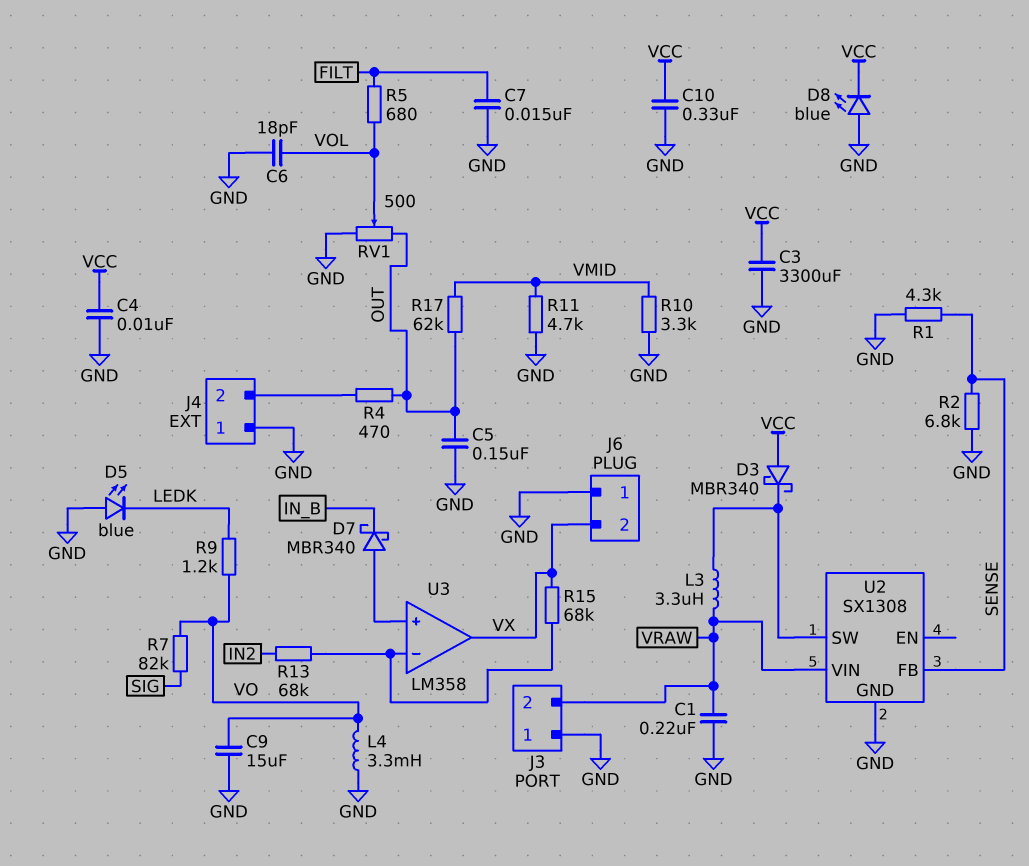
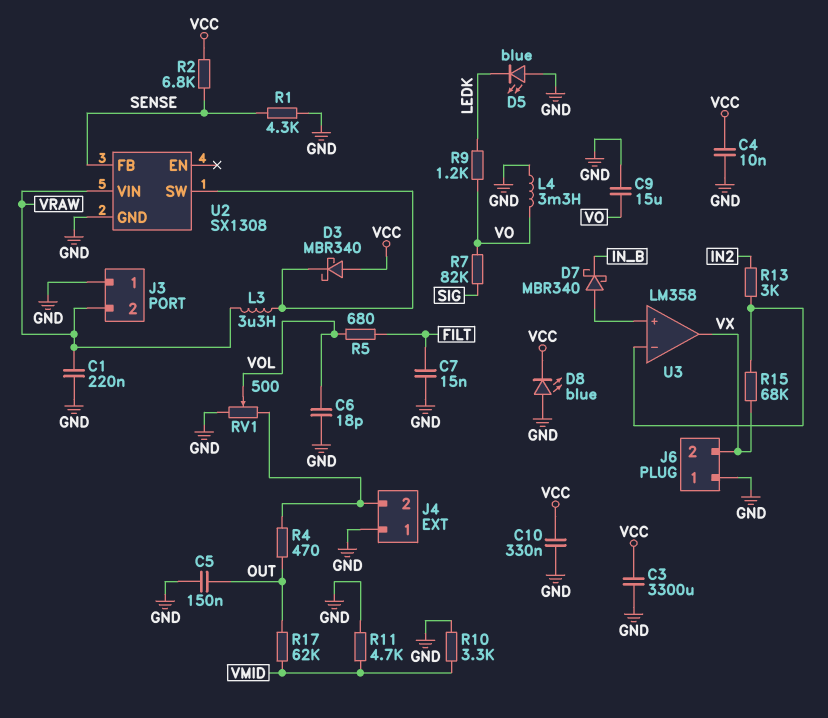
R2: 6.8k (GND, SENSE) -> 6.8k (SENSE, VCC)
R13: 68k (IN2, U3/in-) -> 3k (IN2, U3/in-)
RV1: 500 (GND, OUT, wiper VOL) -> 500 (GND, J4/2, wiper VOL)

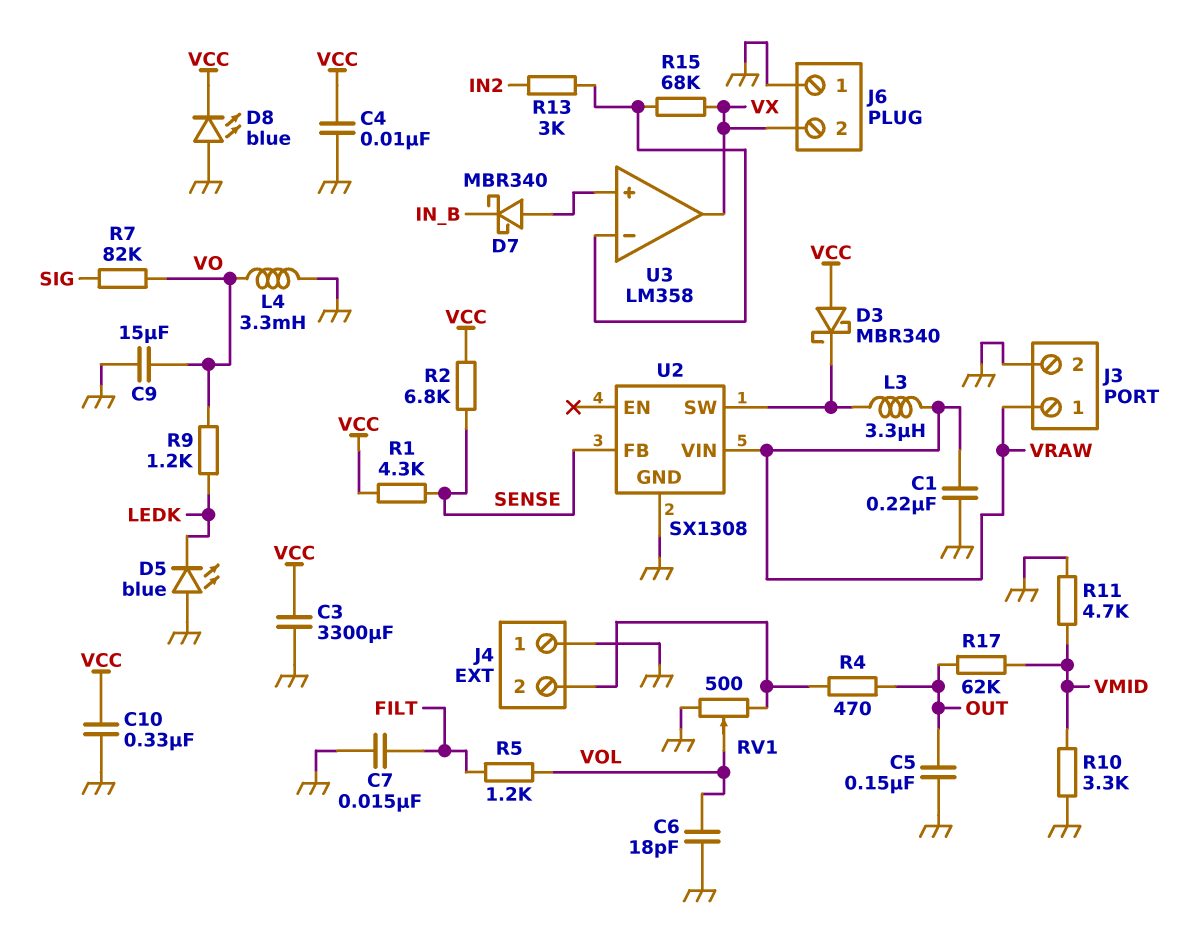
J3 pin 1: GND -> VRAW
J3 pin 2: VRAW -> GND
R1: 4.3k (GND, SENSE) -> 4.3k (SENSE, VCC)
R5: 680 (FILT, VOL) -> 1.2k (FILT, VOL)

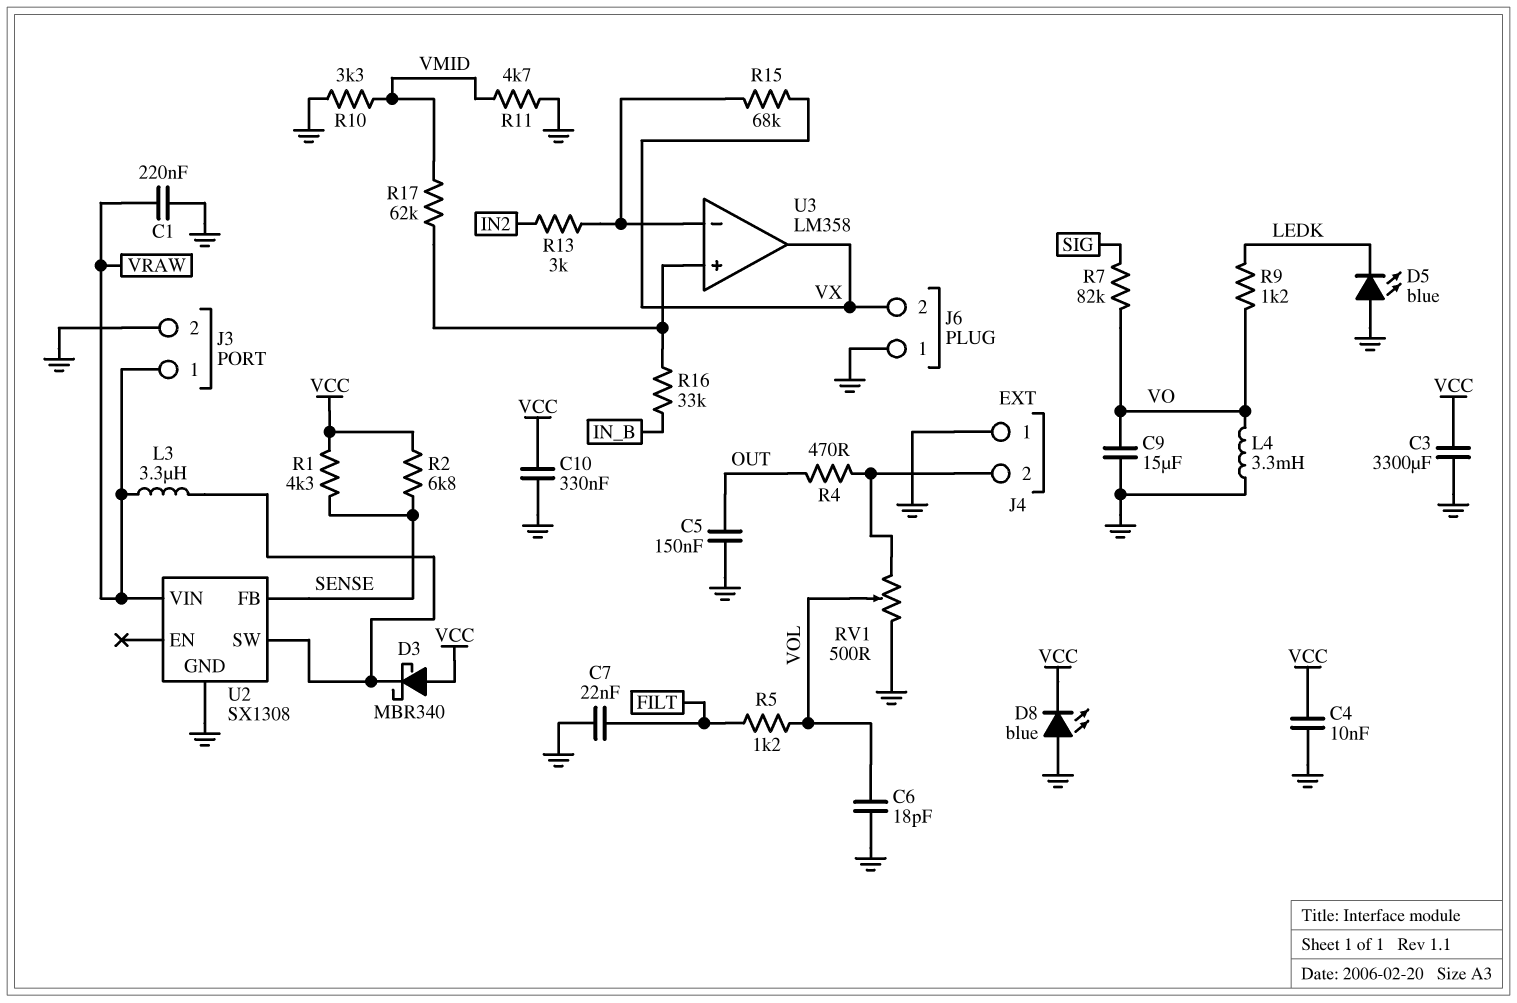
C7: 15nF (FILT, GND) -> 22nF (FILT, GND)
D7: schottky MBR340 (A U3/in+, K IN_B) -> none
R16: none -> 33k (IN_B, U3/in+)
R17: 62k (OUT, VMID) -> 62k (U3/in+, VMID)

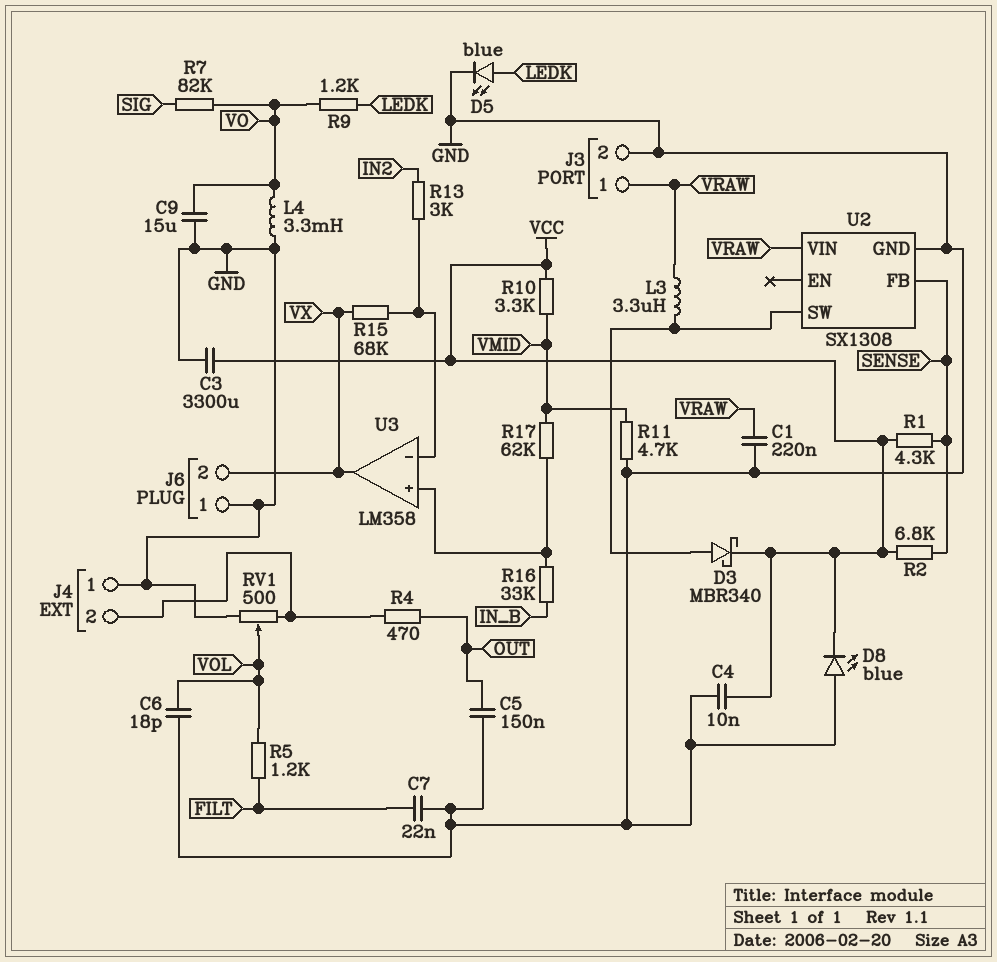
C10: 330nF (GND, VCC) -> none
D3: schottky MBR340 (A VCC, K U2/SW) -> schottky MBR340 (A U2/SW, K VCC)
D5: LED blue (A GND, K LEDK) -> LED blue (A LEDK, K GND)
R10: 3.3k (GND, VMID) -> 3.3k (VCC, VMID)

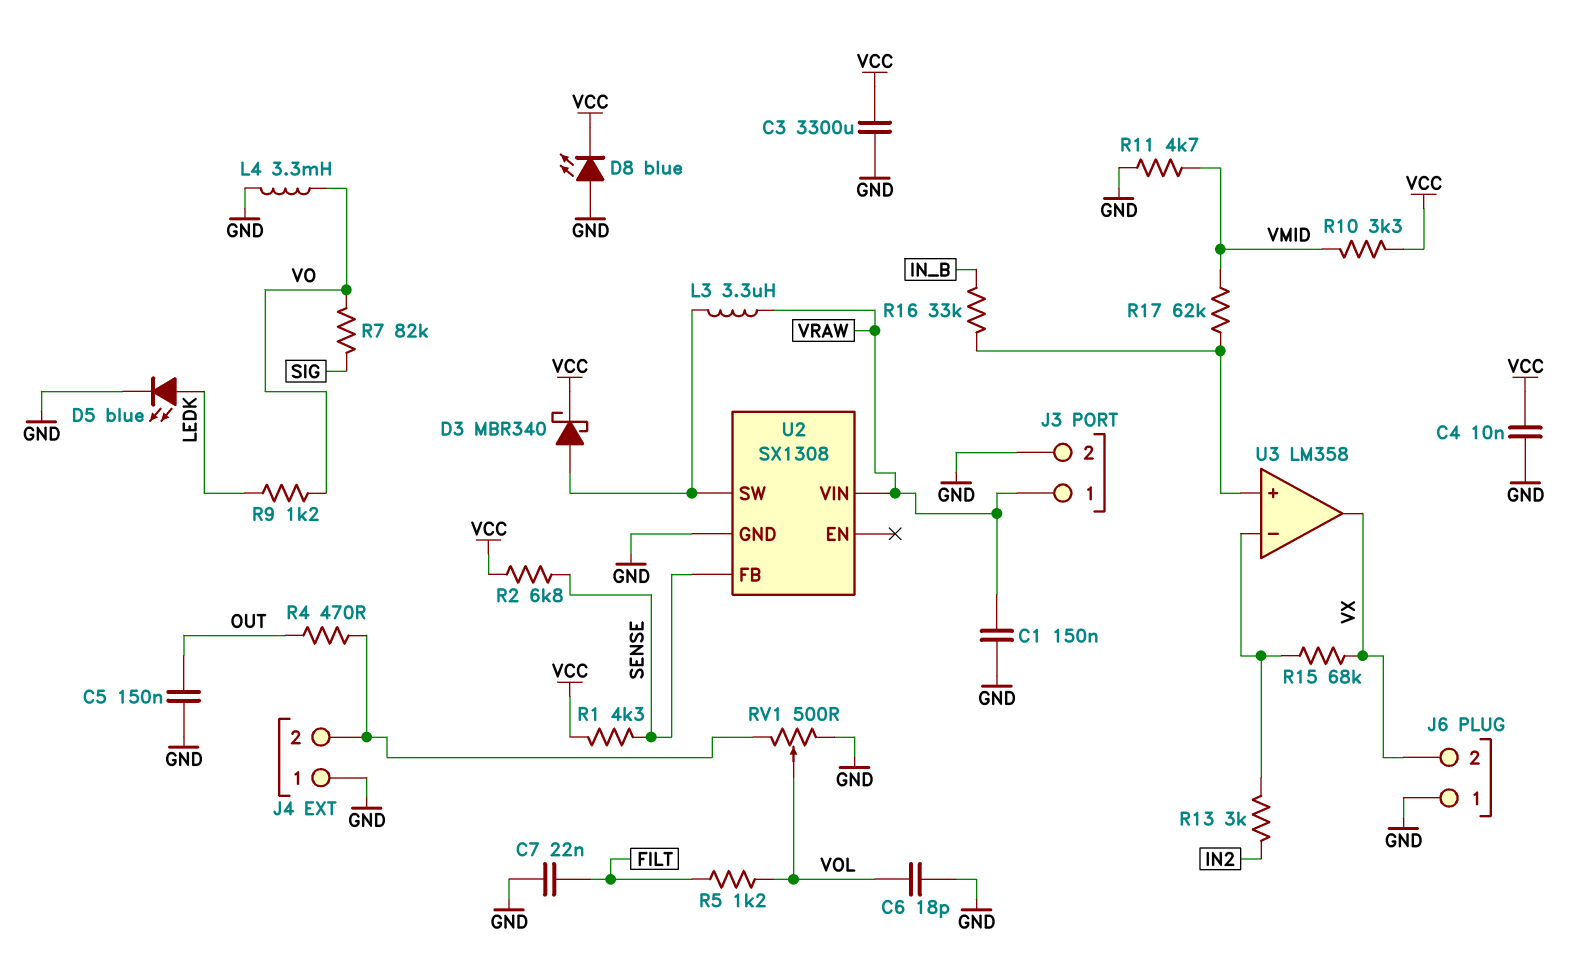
C1: 220nF (GND, VRAW) -> 150nF (GND, VRAW)
C9: 15uF (GND, VO) -> none

